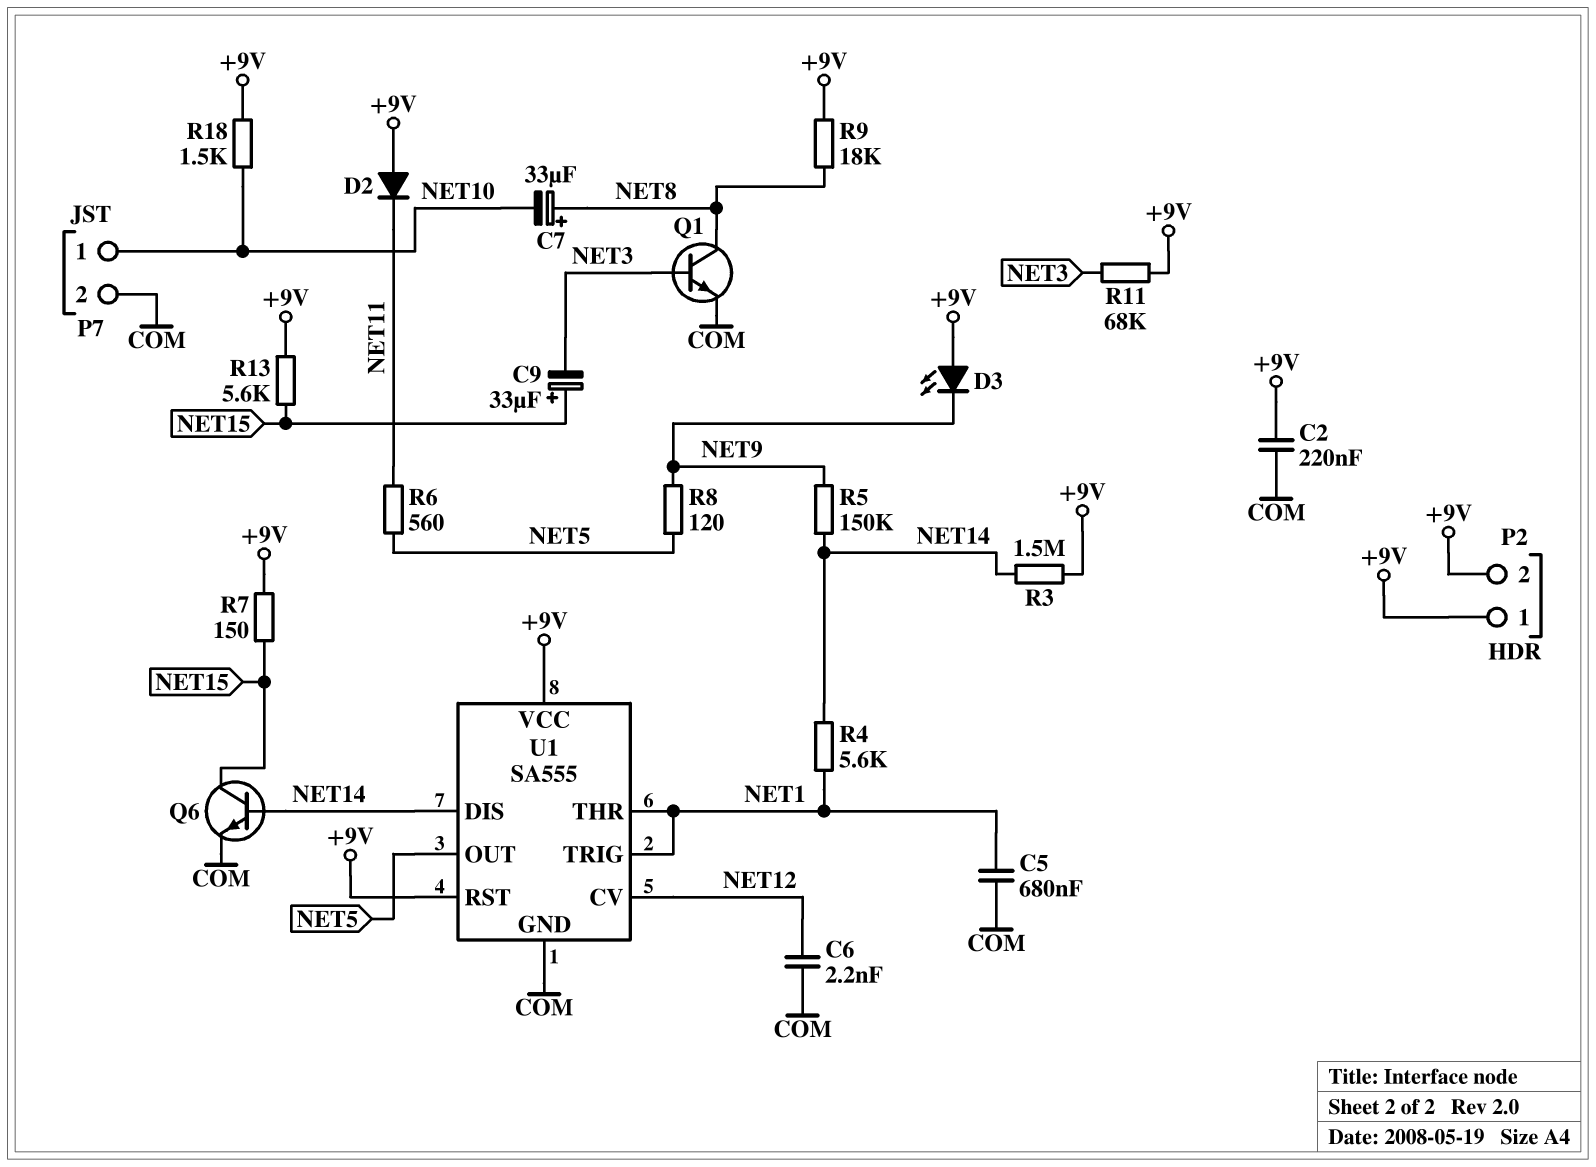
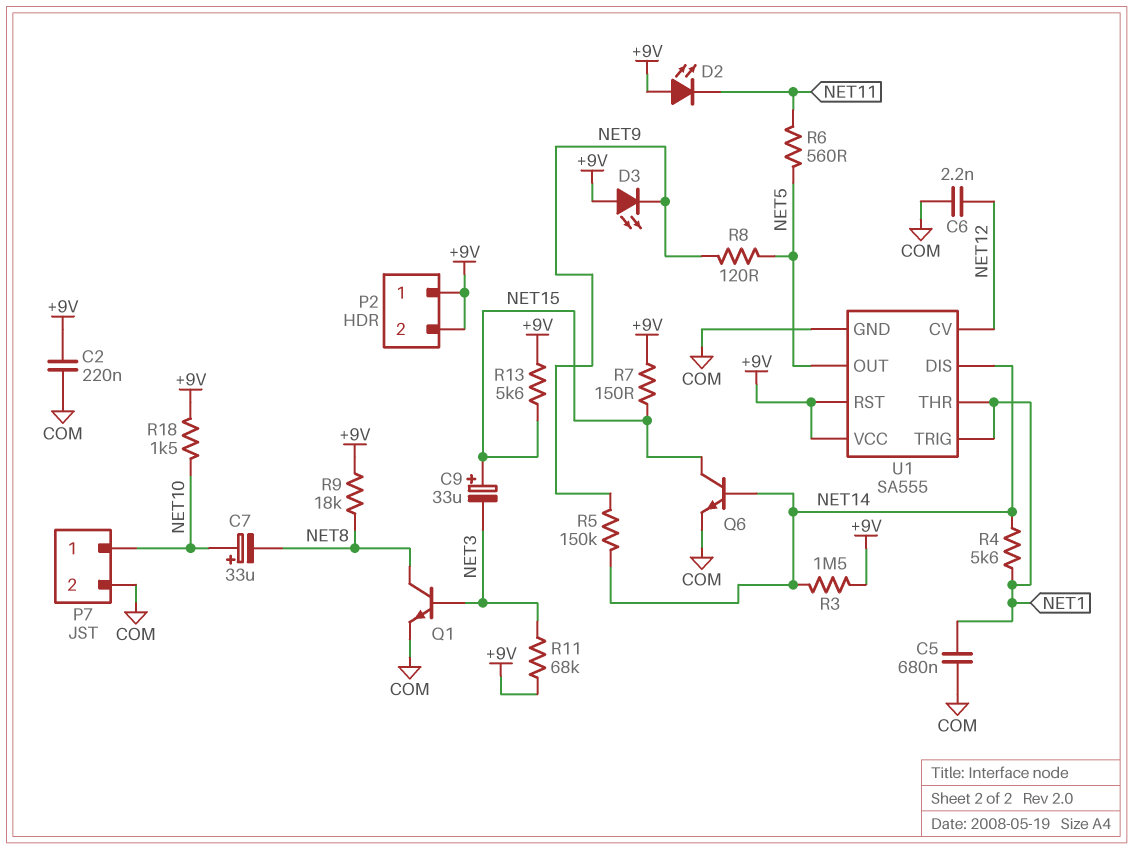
C7: 33uF (plus NET8, minus NET10) -> 33uF (plus NET10, minus NET8)
D2: diode (A +9V, K NET11) -> LED (A +9V, K NET11)

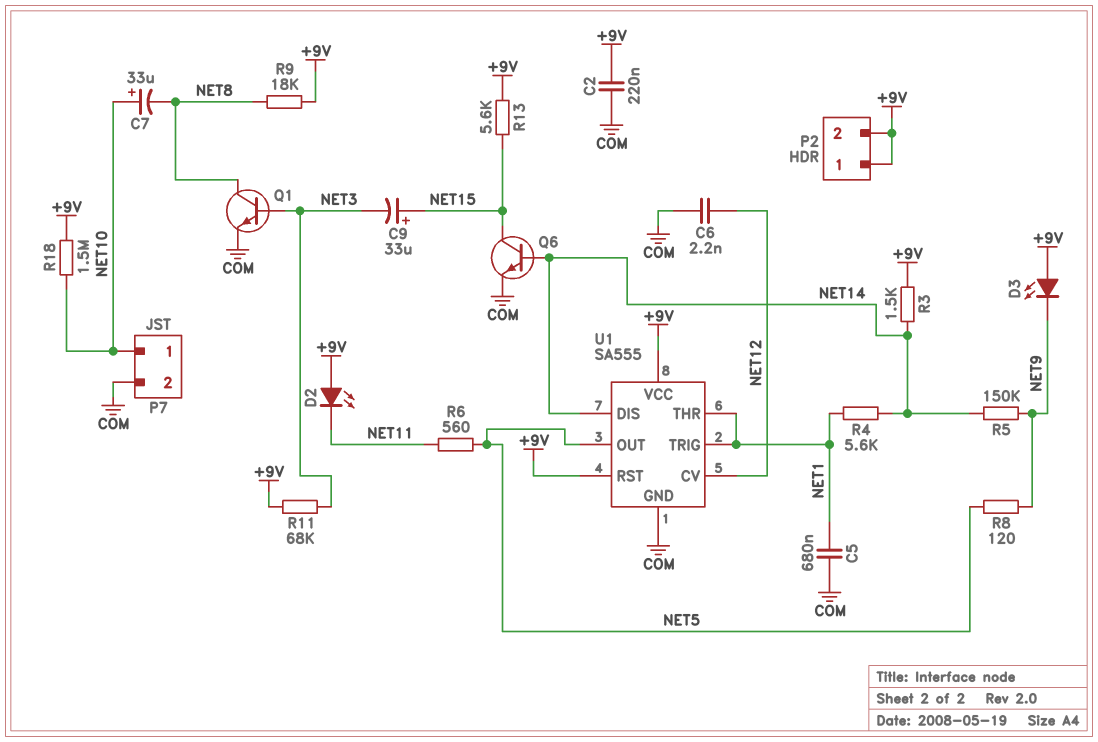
R3: 1.5M (+9V, NET14) -> 1.5k (+9V, NET14)
R7: 150 (+9V, NET15) -> none
R18: 1.5k (+9V, NET10) -> 1.5M (+9V, NET10)

